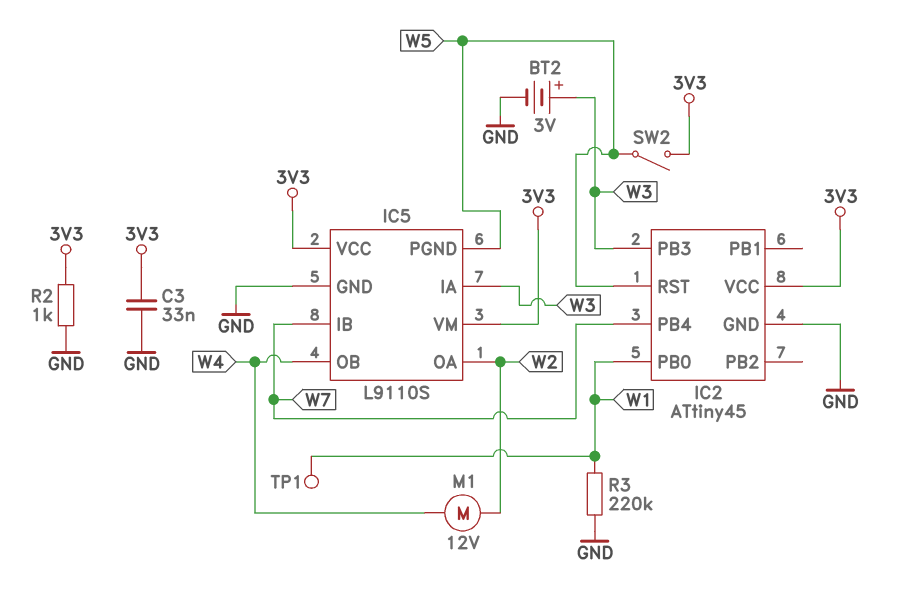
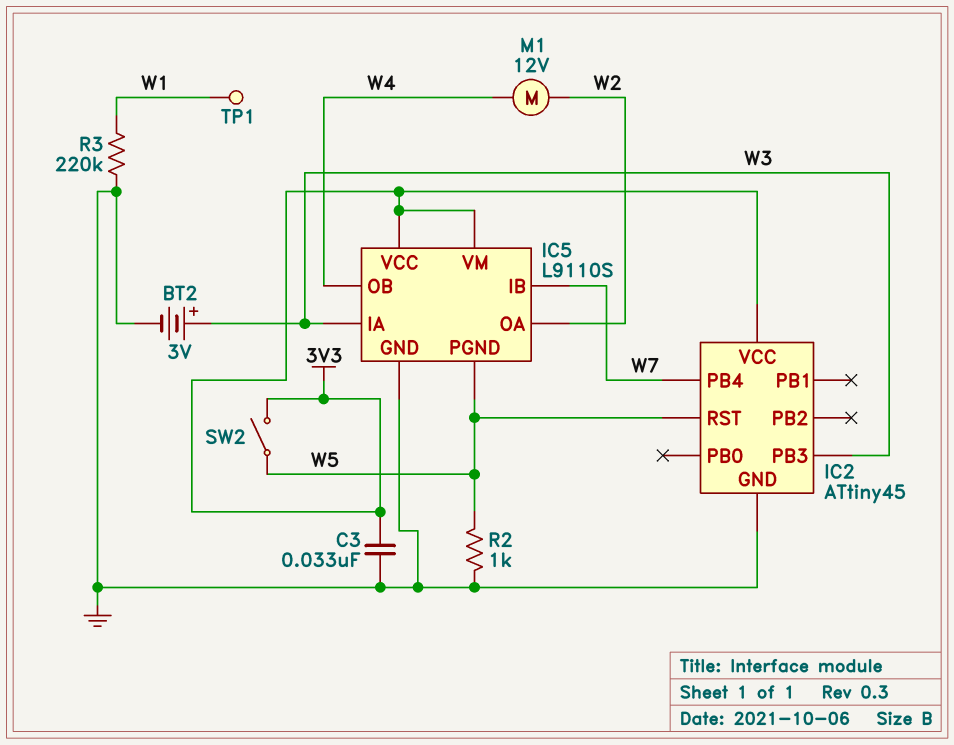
IC2 pin PB0: W1 -> none
R2: 1k (3V3, GND) -> 1k (GND, W5)

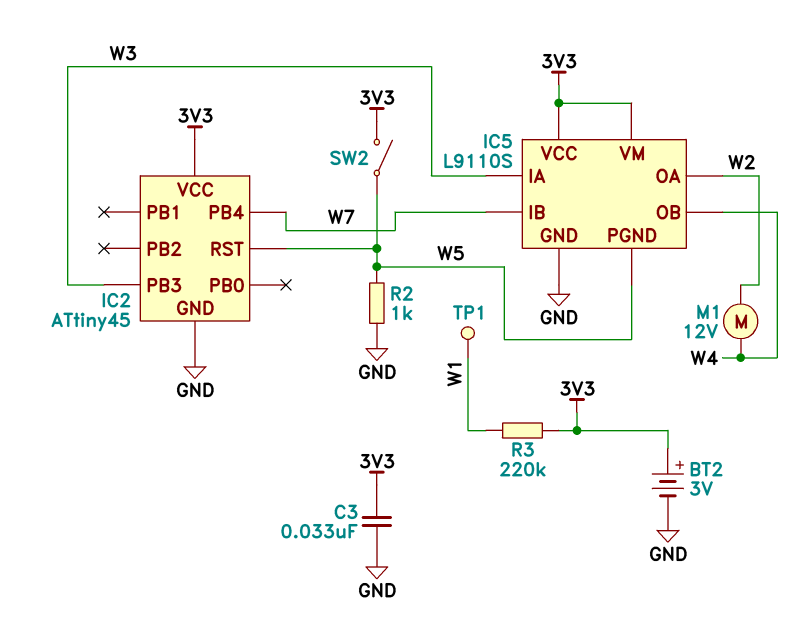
BT2: 3V (plus W3, minus GND) -> 3V (plus 3V3, minus GND)
R3: 220k (GND, W1) -> 220k (3V3, W1)

